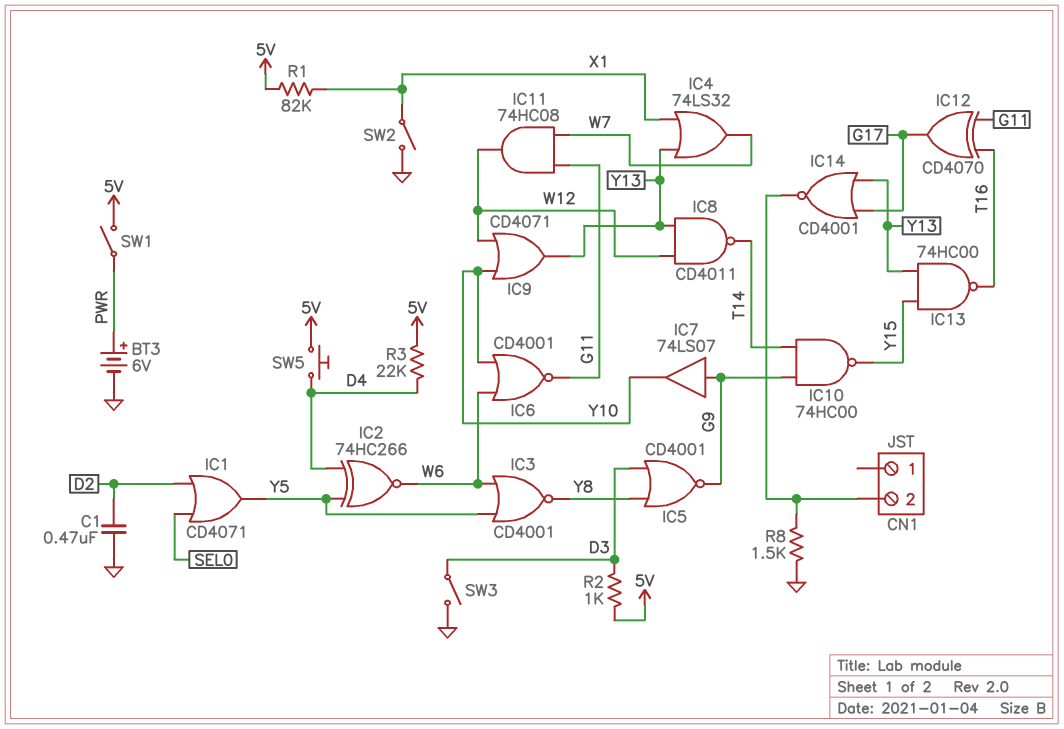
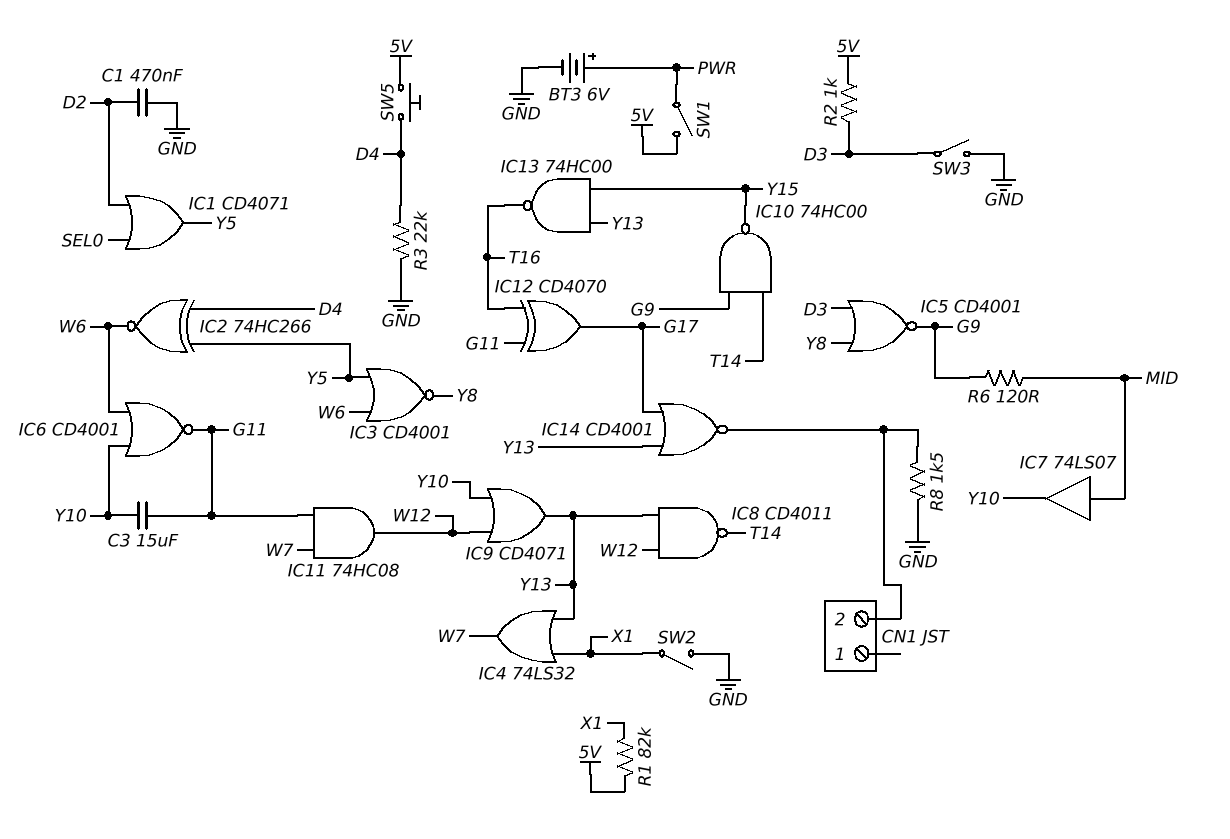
C3: none -> 15uF (G11, Y10)
IC7: buffer 74LS07 (in G9, out Y10) -> buffer 74LS07 (in MID, out Y10)
R3: 22k (5V, D4) -> 22k (D4, GND)
R6: none -> 120 (G9, MID)

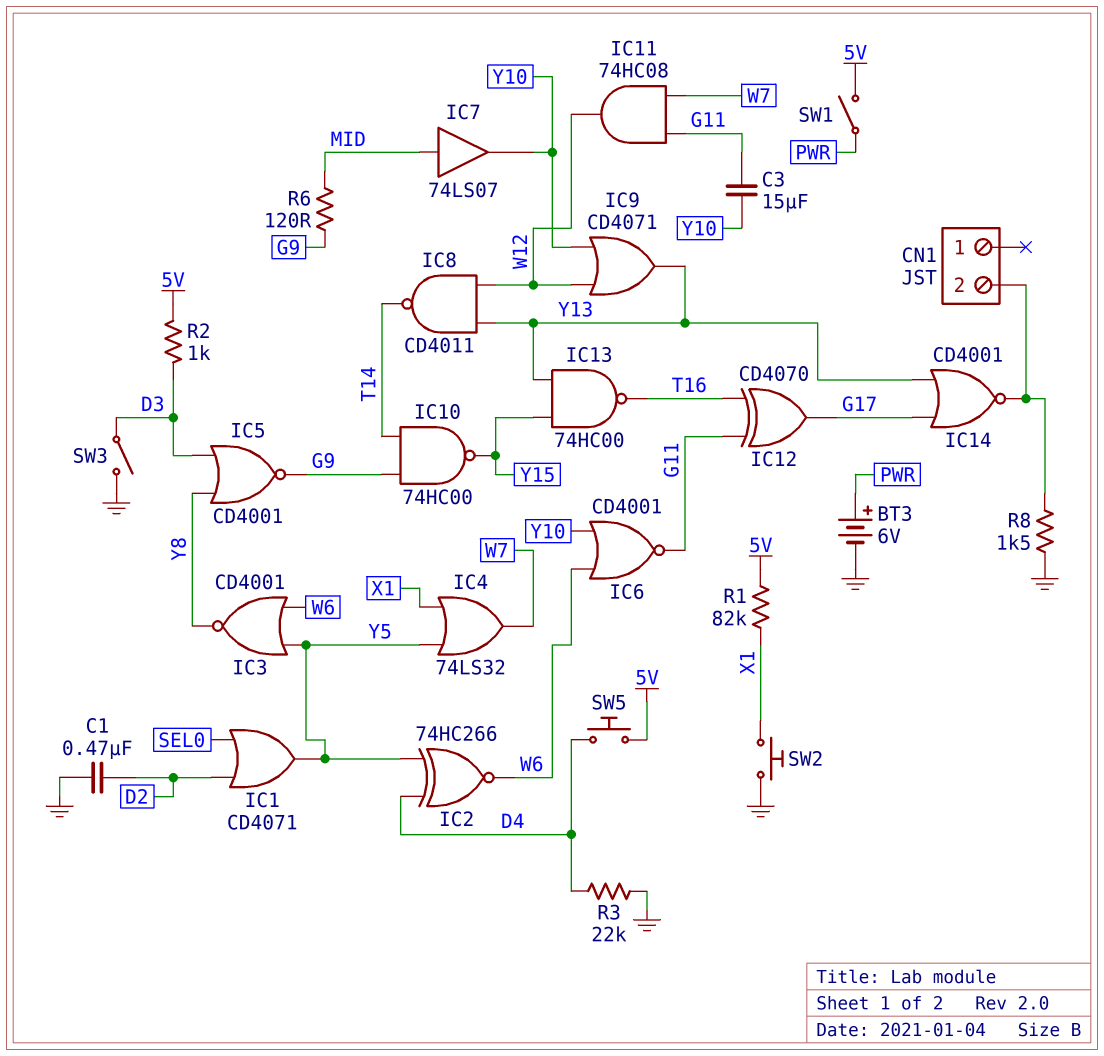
IC4: OR 74LS32 (in X1, in Y13, out W7) -> OR 74LS32 (in X1, in Y5, out W7)
SW2: switch (GND, X1) -> button (GND, X1)

